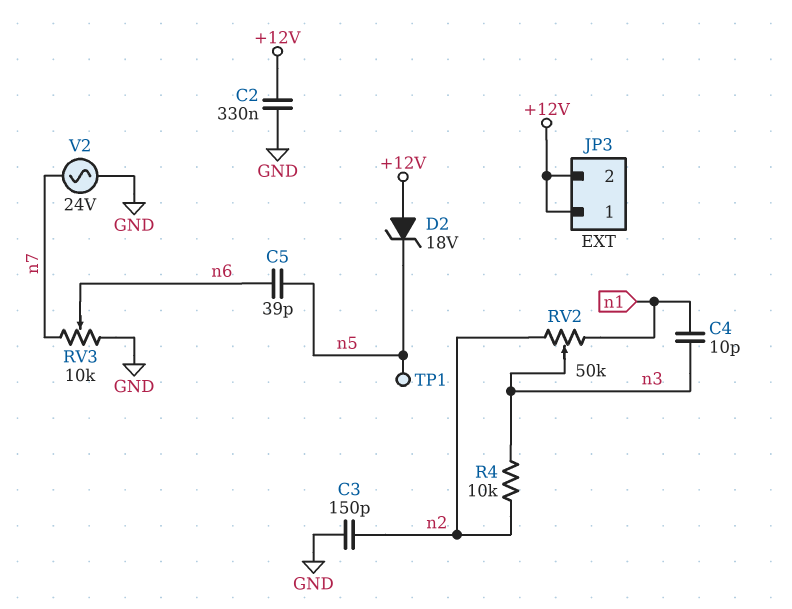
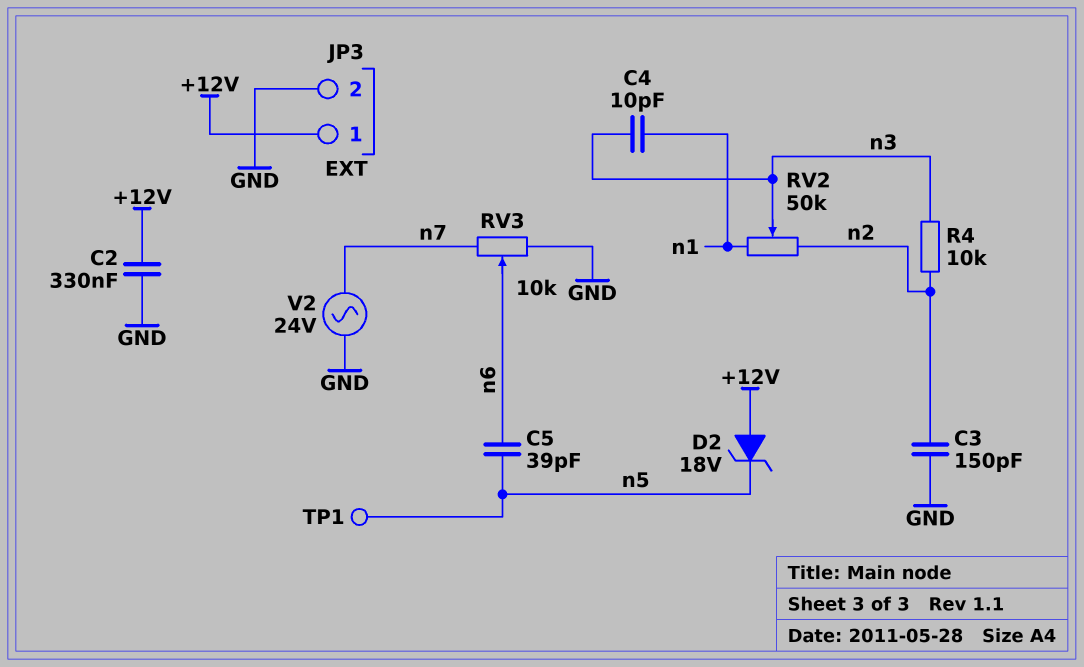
JP3 pin 2: +12V -> GND

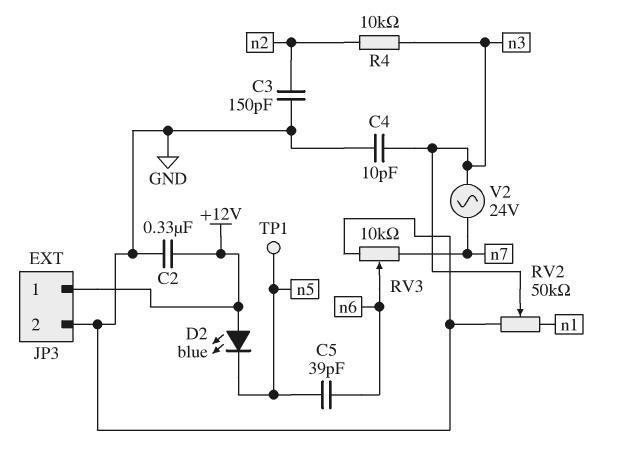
C4: 10pF (n1, n3) -> 10pF (GND, n3)
D2: zener 18V (A +12V, K n5) -> LED blue (A +12V, K n5)
RV2: 50k (n1, n2, wiper n3) -> 50k (GND, n1, wiper n3)
V2: AC 24V (GND, n7) -> AC 24V (n3, n7)

